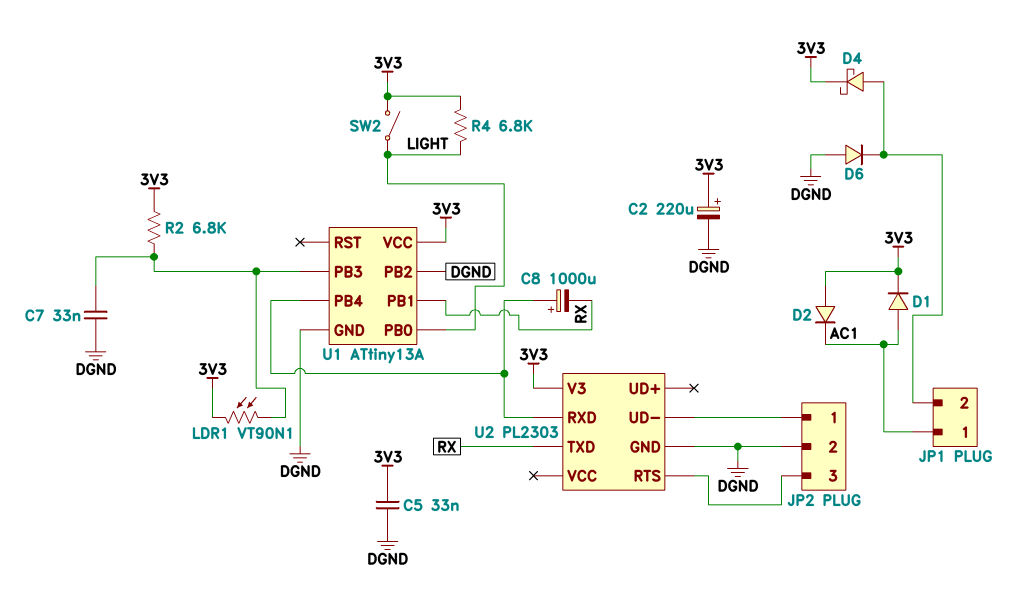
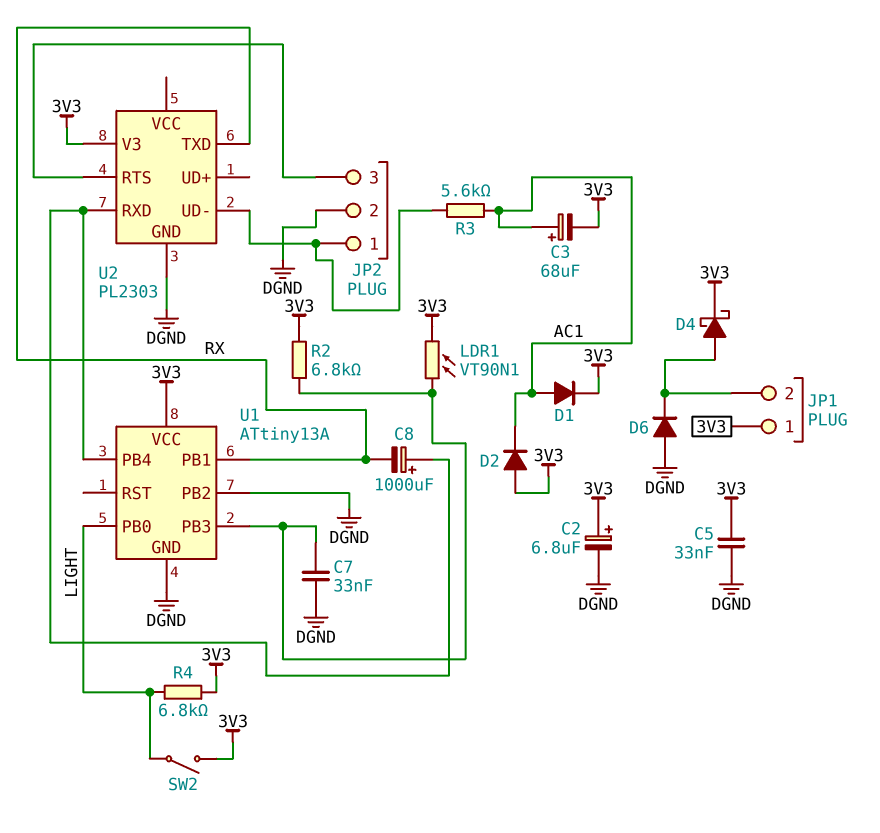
C2: 220uF (plus 3V3, minus DGND) -> 6.8uF (plus 3V3, minus DGND)
C3: none -> 68uF (plus AC1, minus 3V3)
JP1 pin 1: AC1 -> 3V3
R3: none -> 5.6k (AC1, JP2/1)

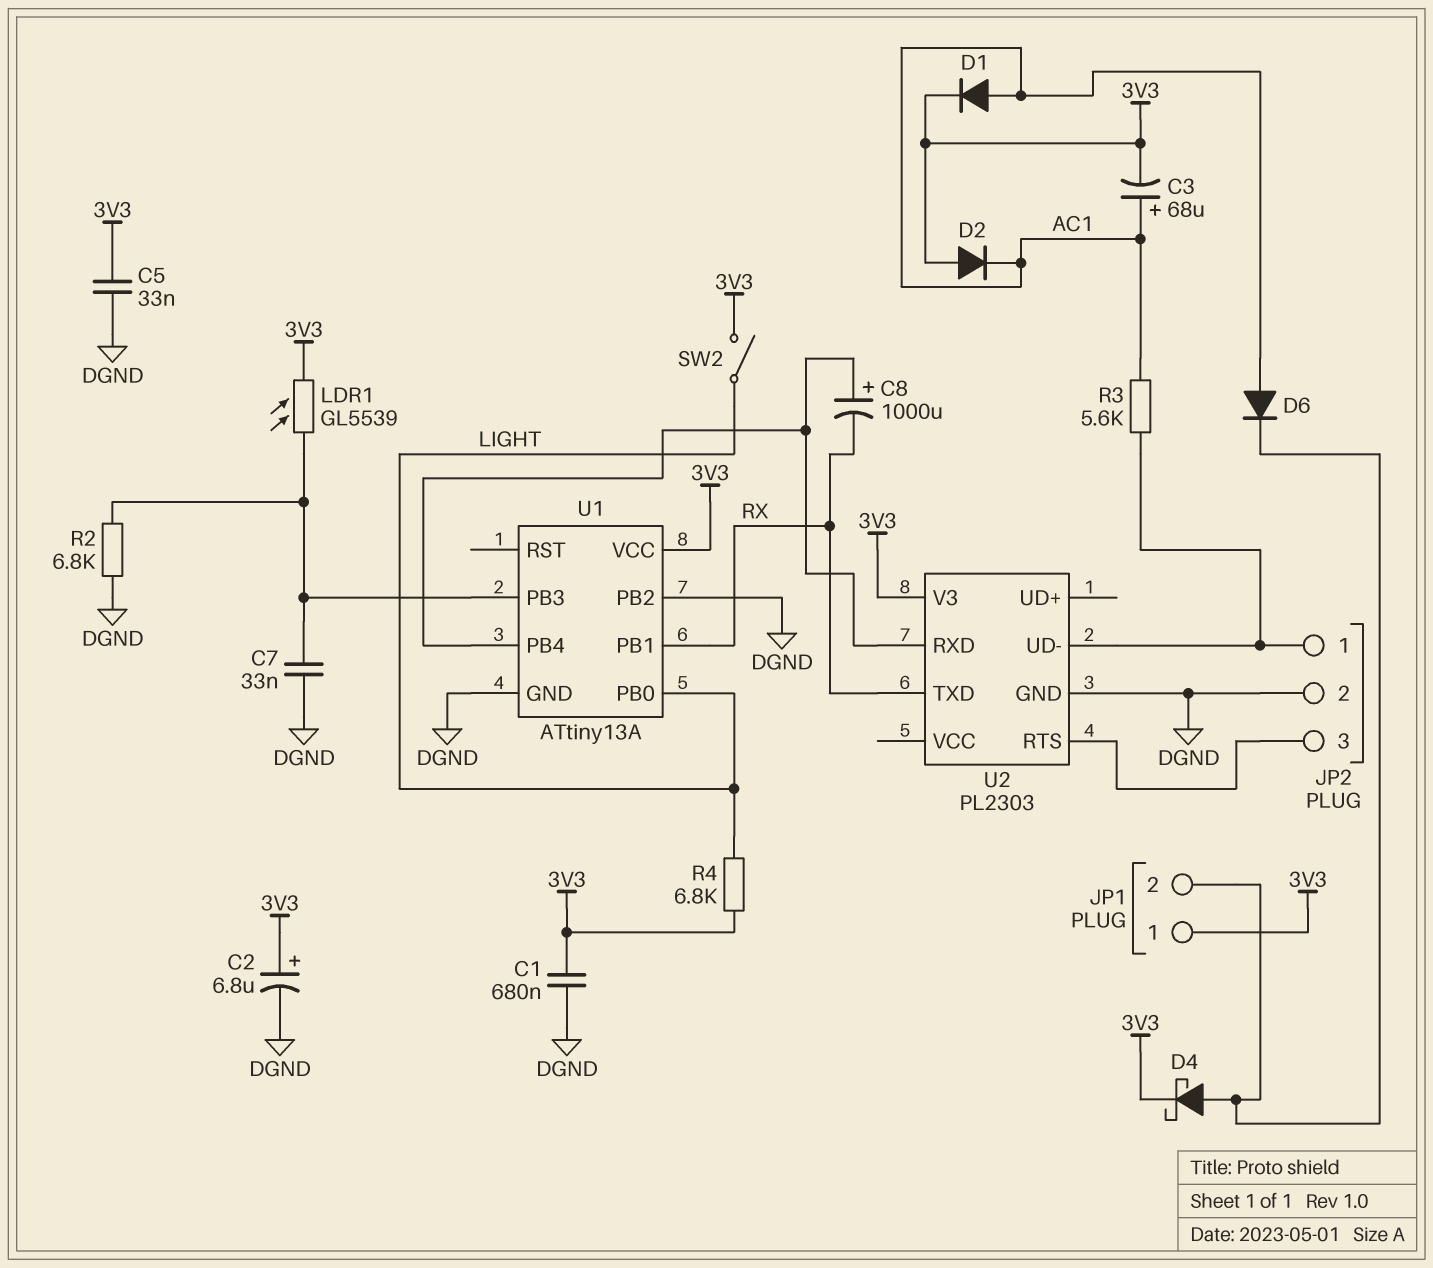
C1: none -> 680nF (3V3, DGND)
D6: diode (A DGND, K JP1/2) -> diode (A AC1, K JP1/2)
LDR1: VT90N1 (3V3, U1/PB3) -> GL5539 (3V3, U1/PB3)
R2: 6.8k (3V3, U1/PB3) -> 6.8k (DGND, U1/PB3)

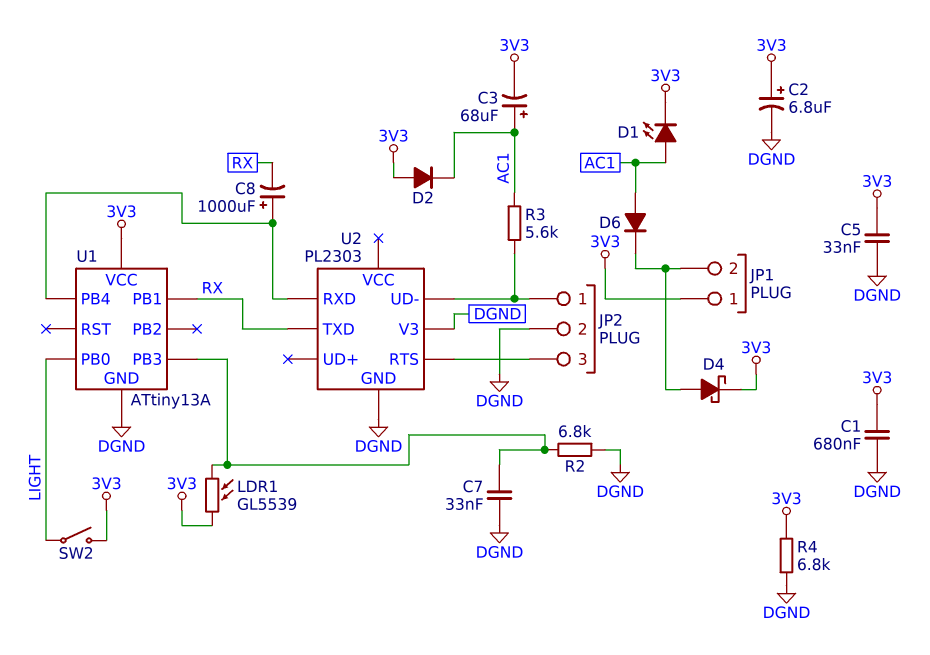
D1: diode (A AC1, K 3V3) -> LED (A AC1, K 3V3)
R4: 6.8k (3V3, LIGHT) -> 6.8k (3V3, DGND)
U1 pin PB2: DGND -> none
U2 pin V3: 3V3 -> DGND

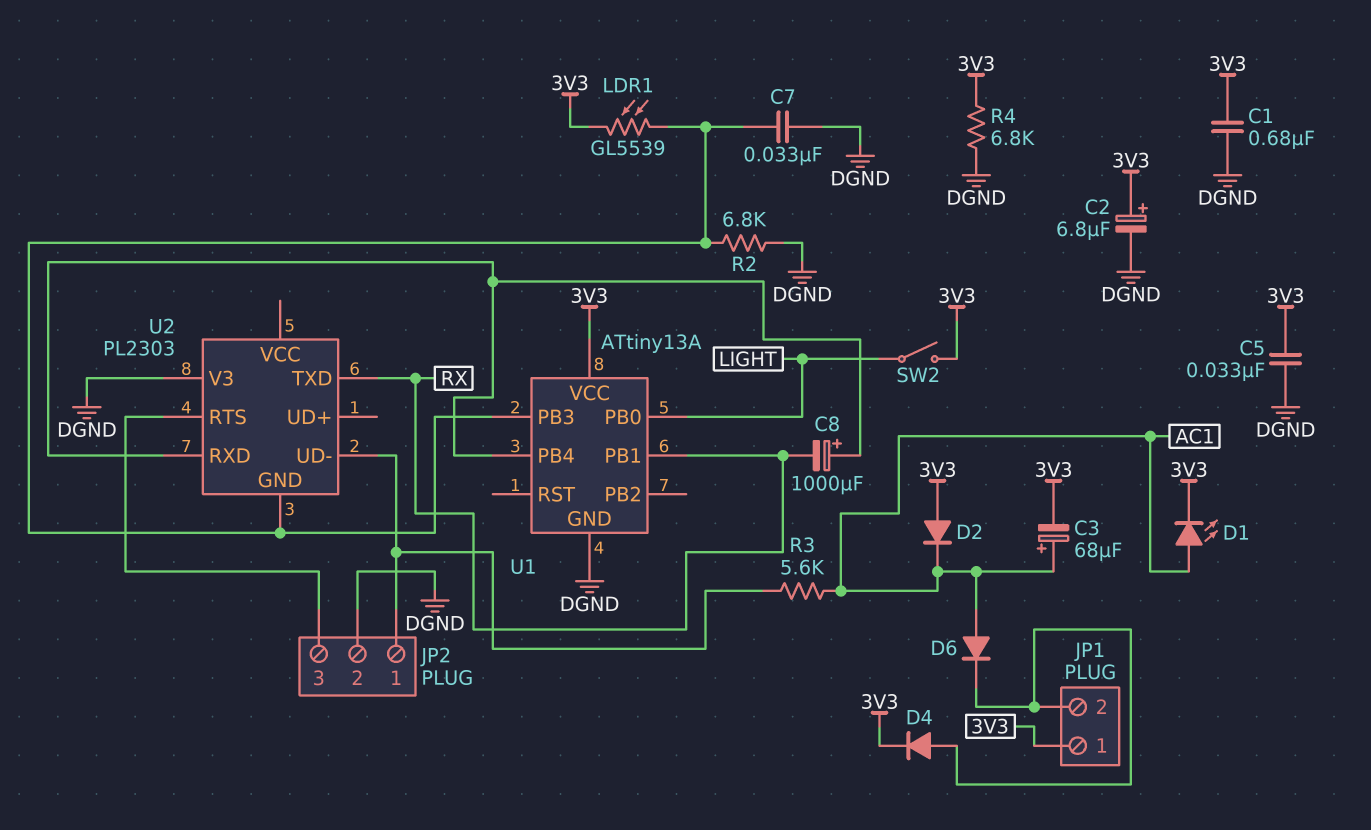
D4: schottky (A JP1/2, K 3V3) -> diode (A JP1/2, K 3V3)
U2 pin GND: DGND -> U1/PB3

